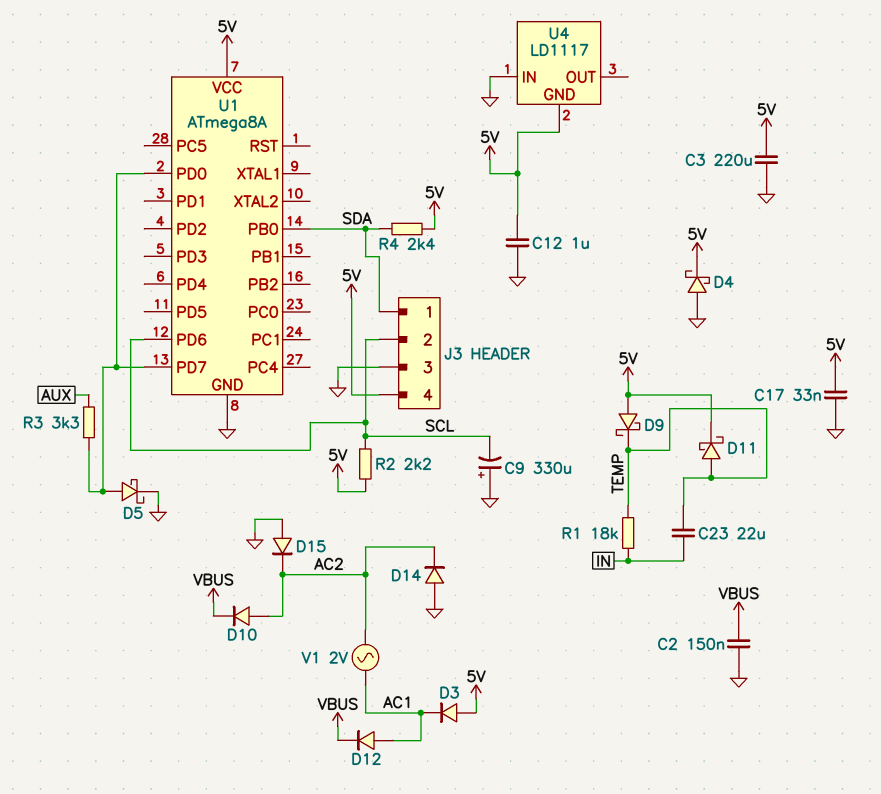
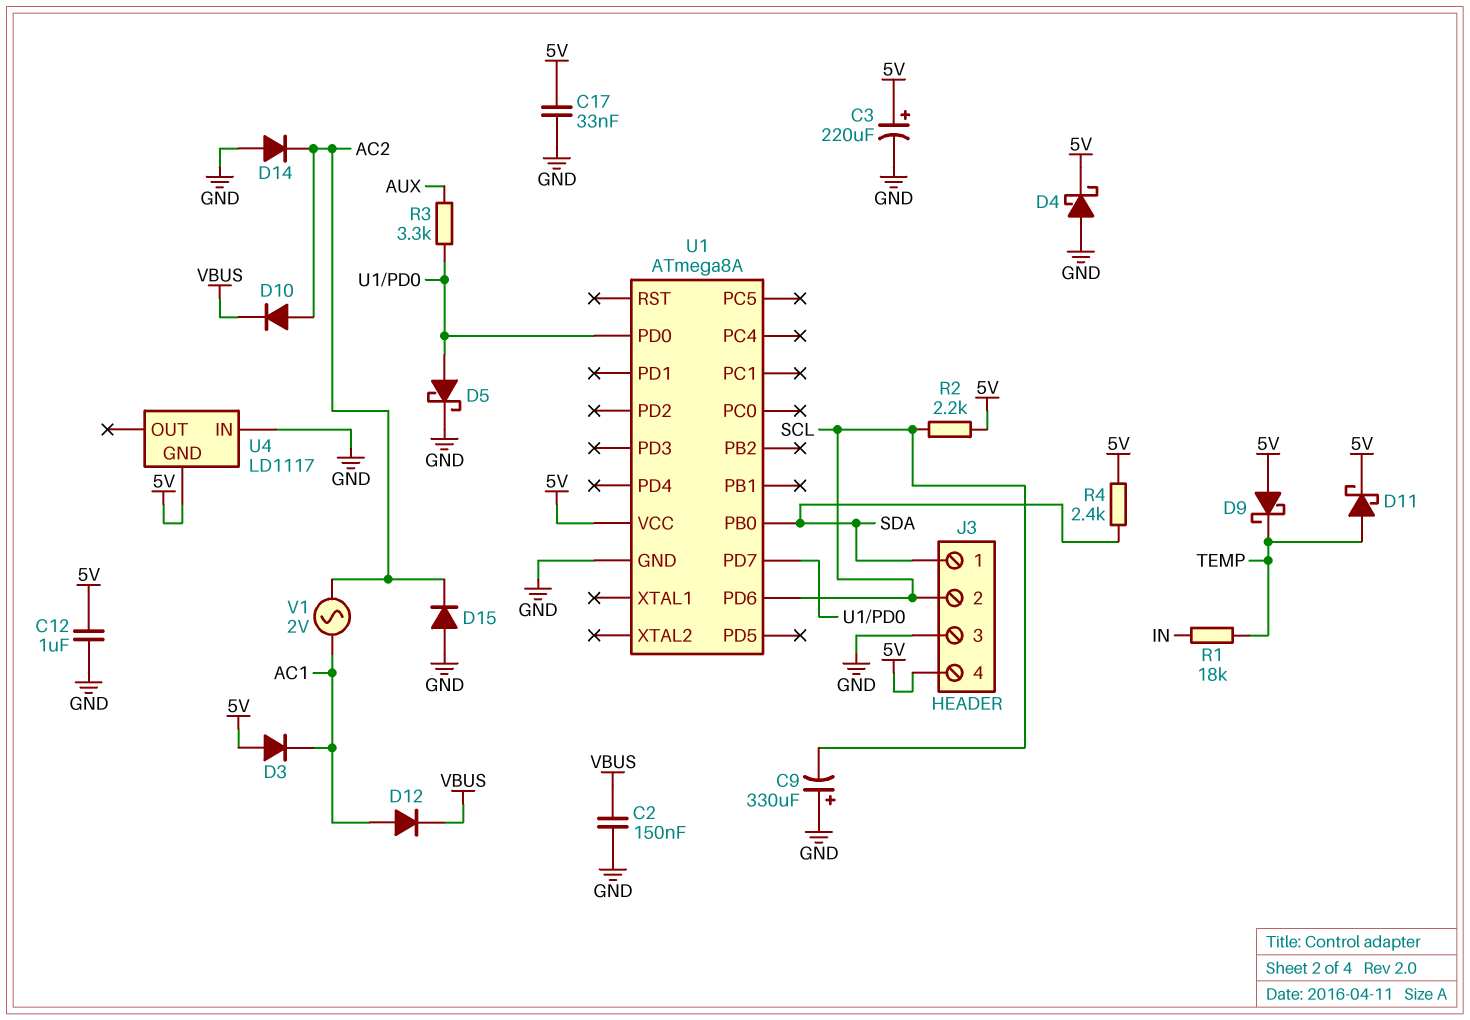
C3: 220uF (5V, GND) -> 220uF (plus 5V, minus GND)
C23: 22uF (IN, TEMP) -> none

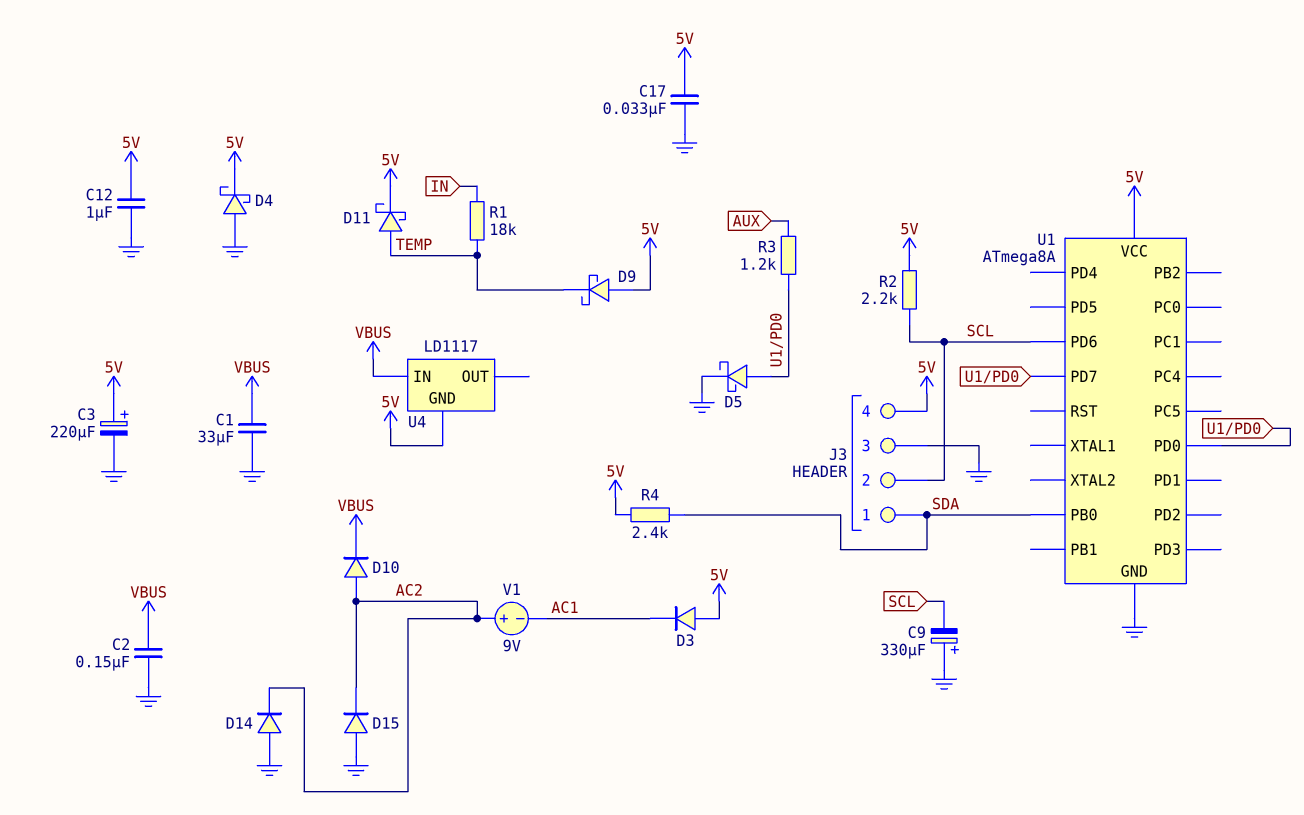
C1: none -> 33uF (GND, VBUS)
D12: diode (A AC1, K VBUS) -> none
R3: 3.3k (AUX, U1/PD0) -> 1.2k (AUX, U1/PD0)
U4 pin IN: GND -> VBUS
V1: AC 2V (AC1, AC2) -> 9V (plus AC2, minus AC1)

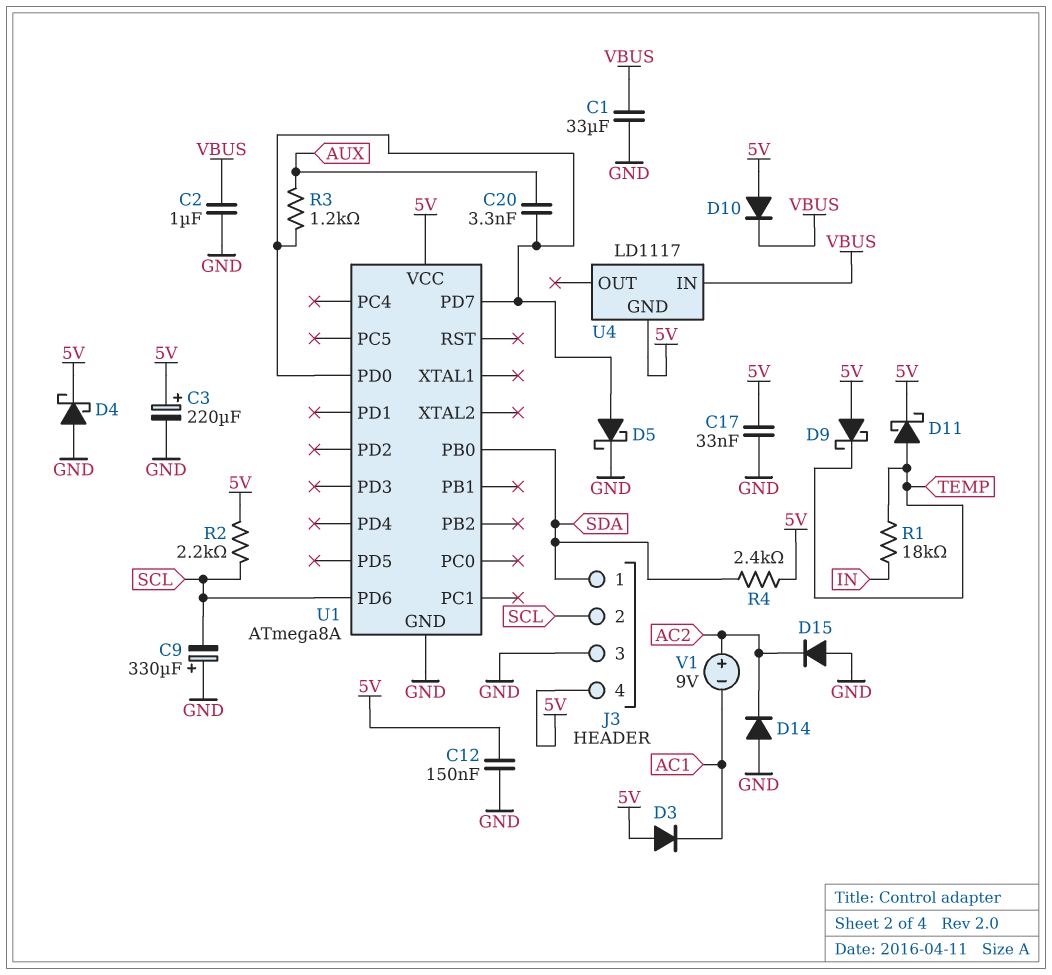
C2: 150nF (GND, VBUS) -> 1uF (GND, VBUS)
C12: 1uF (5V, GND) -> 150nF (5V, GND)
C20: none -> 3.3nF (AUX, U1/PD0)
D10: diode (A AC2, K VBUS) -> diode (A 5V, K VBUS)

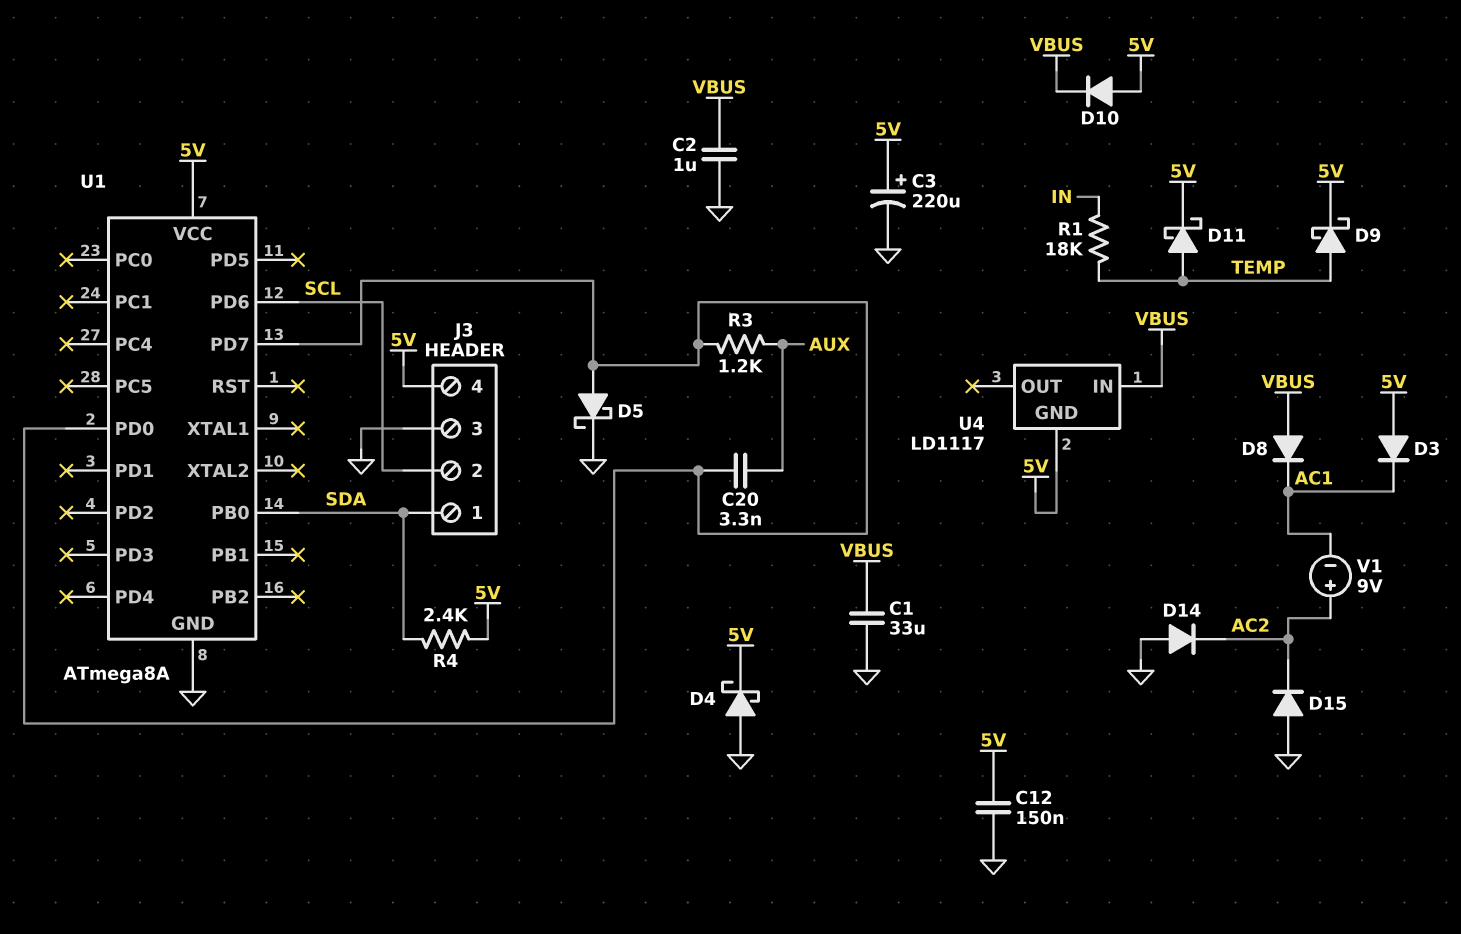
C9: 330uF (plus GND, minus SCL) -> none
C17: 33nF (5V, GND) -> none
D8: none -> diode (A VBUS, K AC1)
D9: schottky (A 5V, K TEMP) -> schottky (A TEMP, K 5V)
R2: 2.2k (5V, SCL) -> none

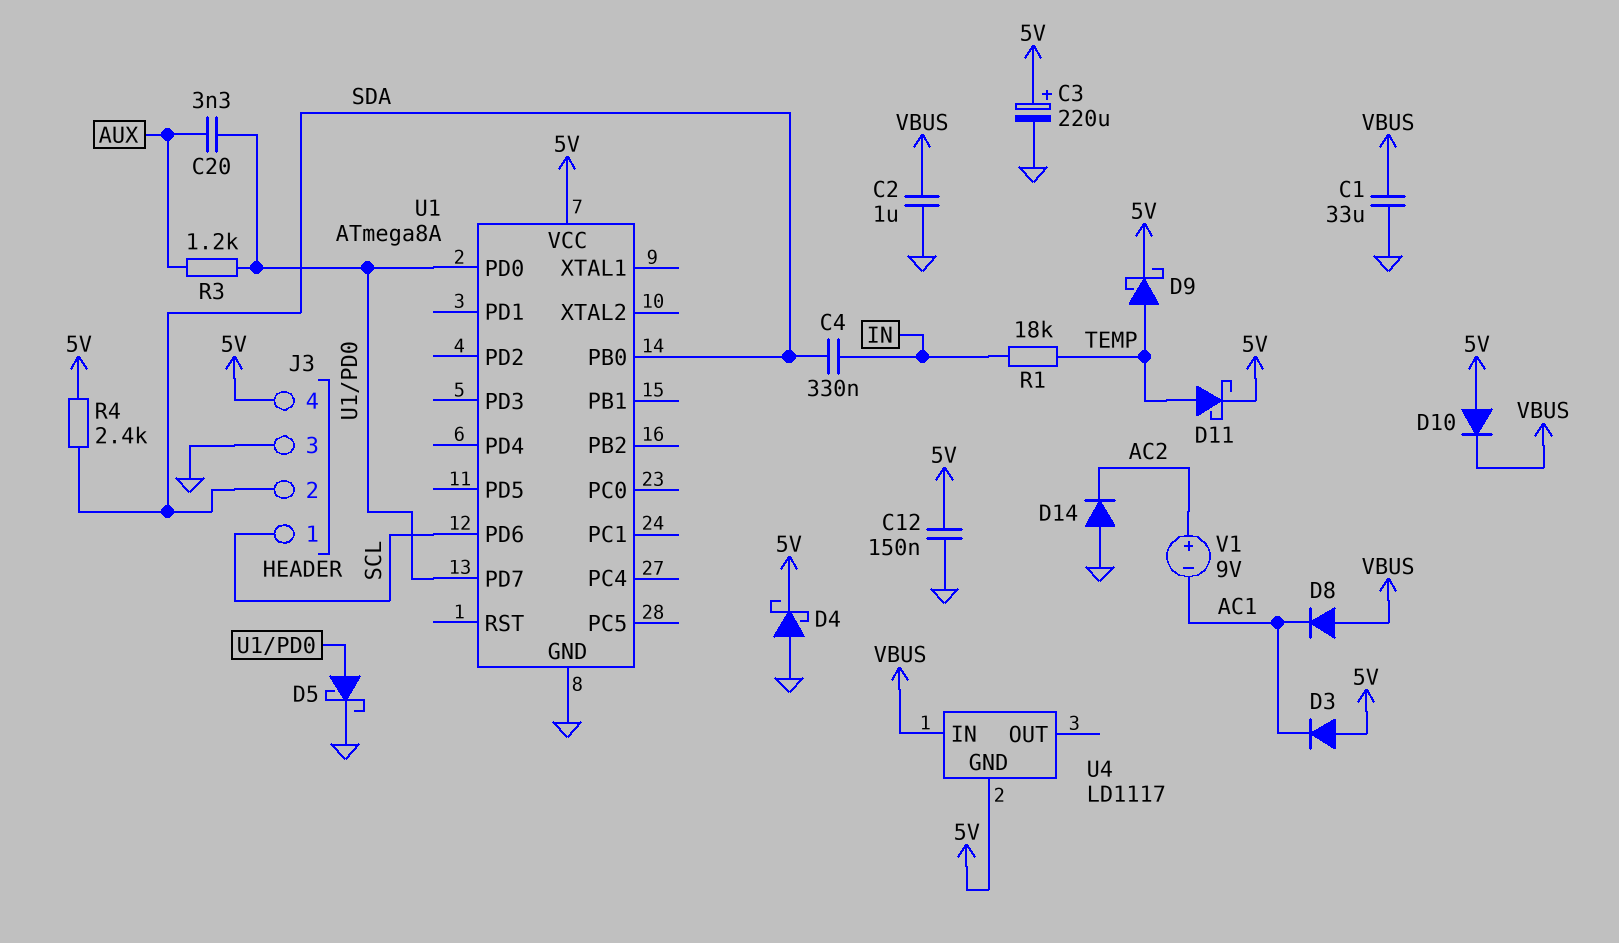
C4: none -> 330nF (IN, SDA)
D15: diode (A GND, K AC2) -> none
J3 pin 1: SDA -> SCL
J3 pin 2: SCL -> SDA

